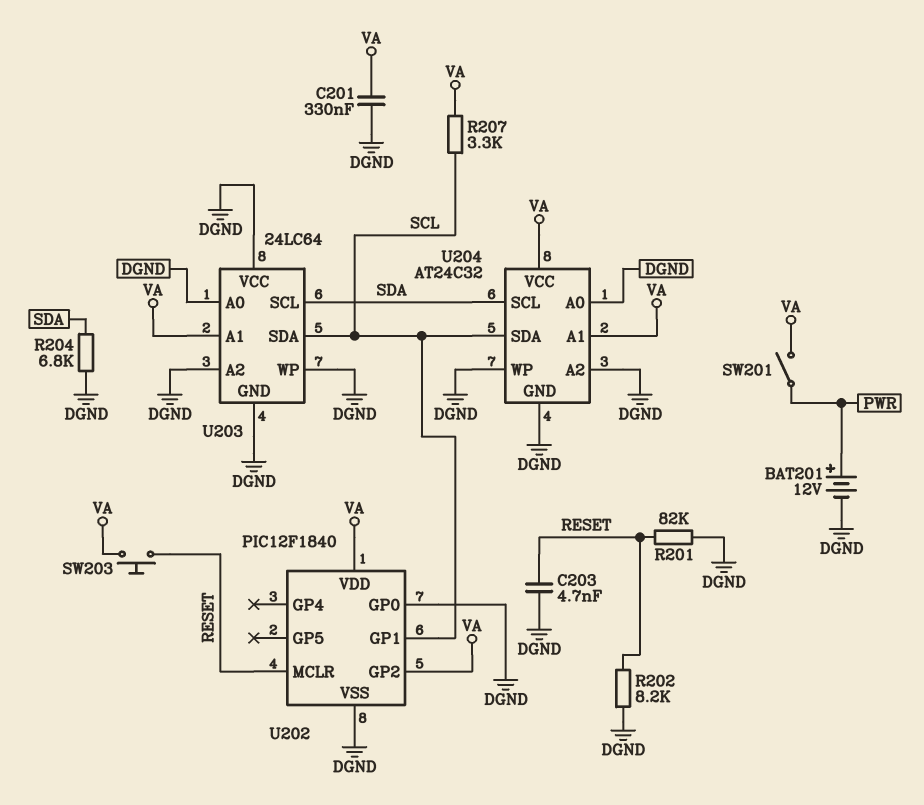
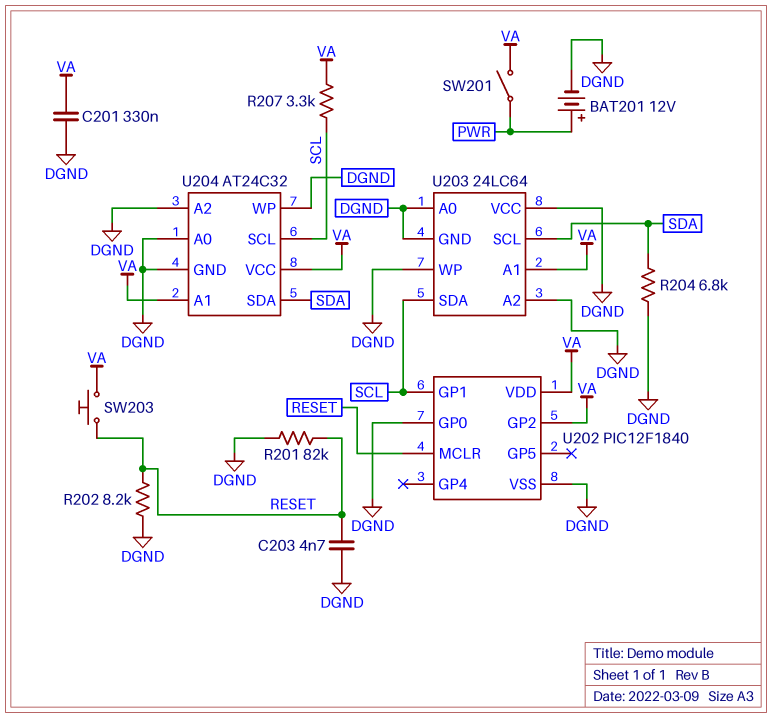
U204 pin SCL: SDA -> SCL
U204 pin SDA: SCL -> SDA

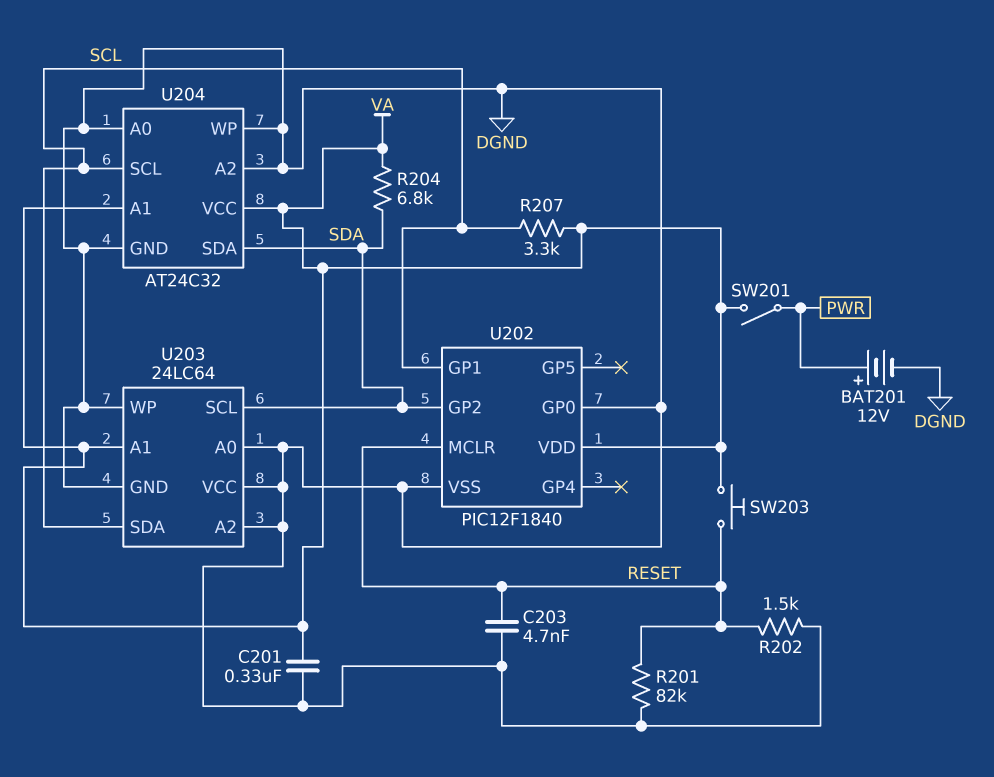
R202: 8.2k (DGND, RESET) -> 1.5k (DGND, RESET)
R204: 6.8k (DGND, SDA) -> 6.8k (SDA, VA)
U202 pin GP2: VA -> SDA

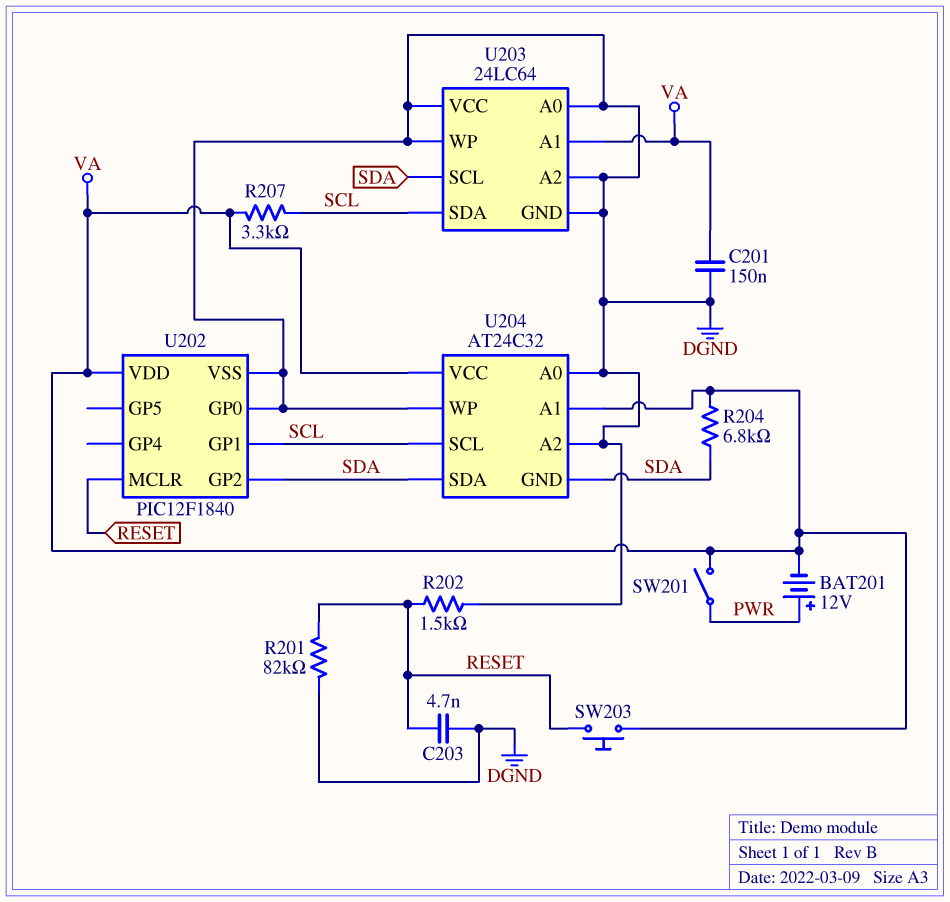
BAT201: 12V (plus PWR, minus DGND) -> 12V (plus PWR, minus VA)
C201: 330nF (DGND, VA) -> 150nF (DGND, VA)
U204 pin GND: DGND -> SDA

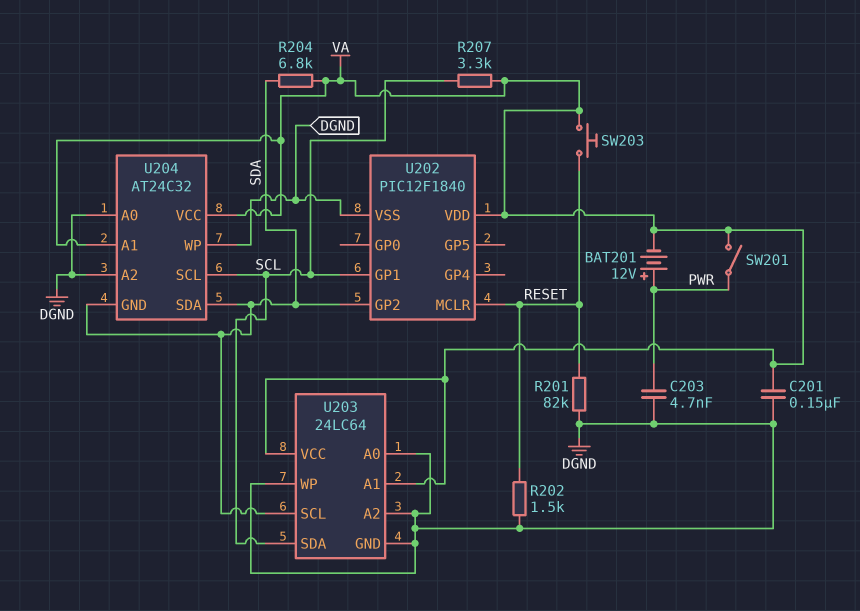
C203: 4.7nF (DGND, RESET) -> 4.7nF (DGND, PWR)
U202 pin GP0: DGND -> none
U203 pin VCC: DGND -> VA

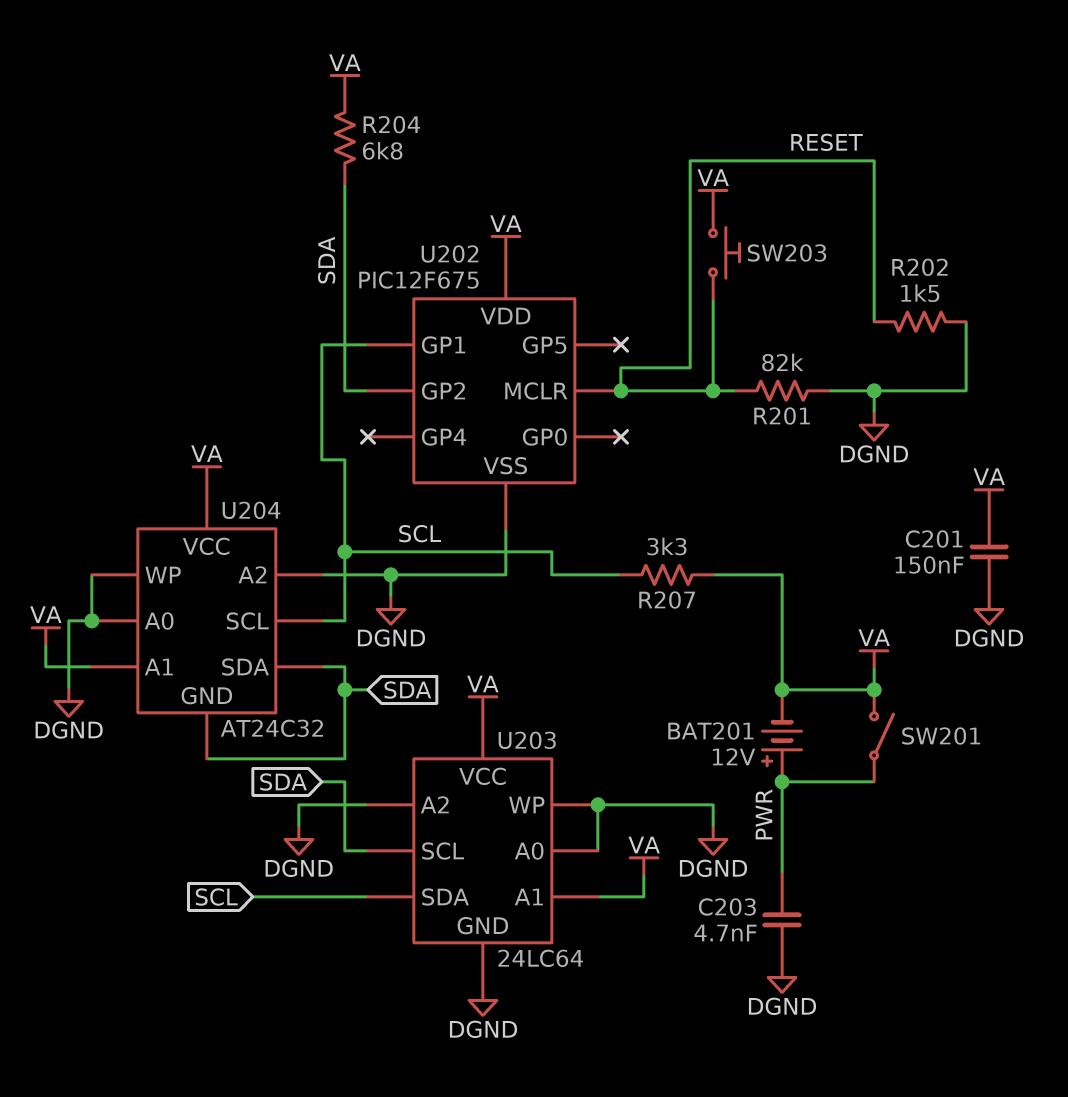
U202: PIC12F1840 -> PIC12F675

